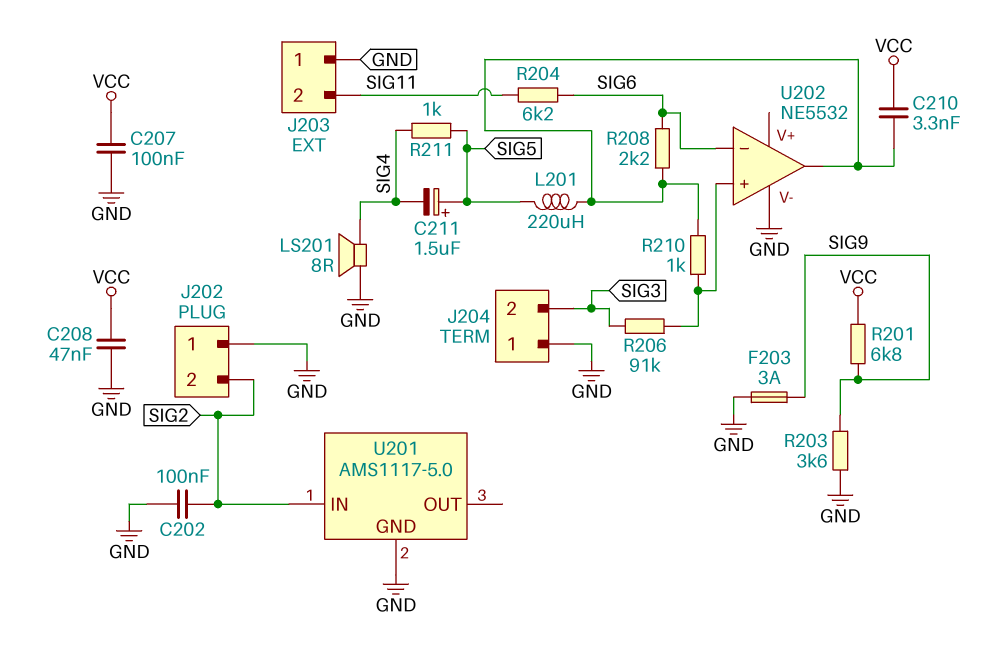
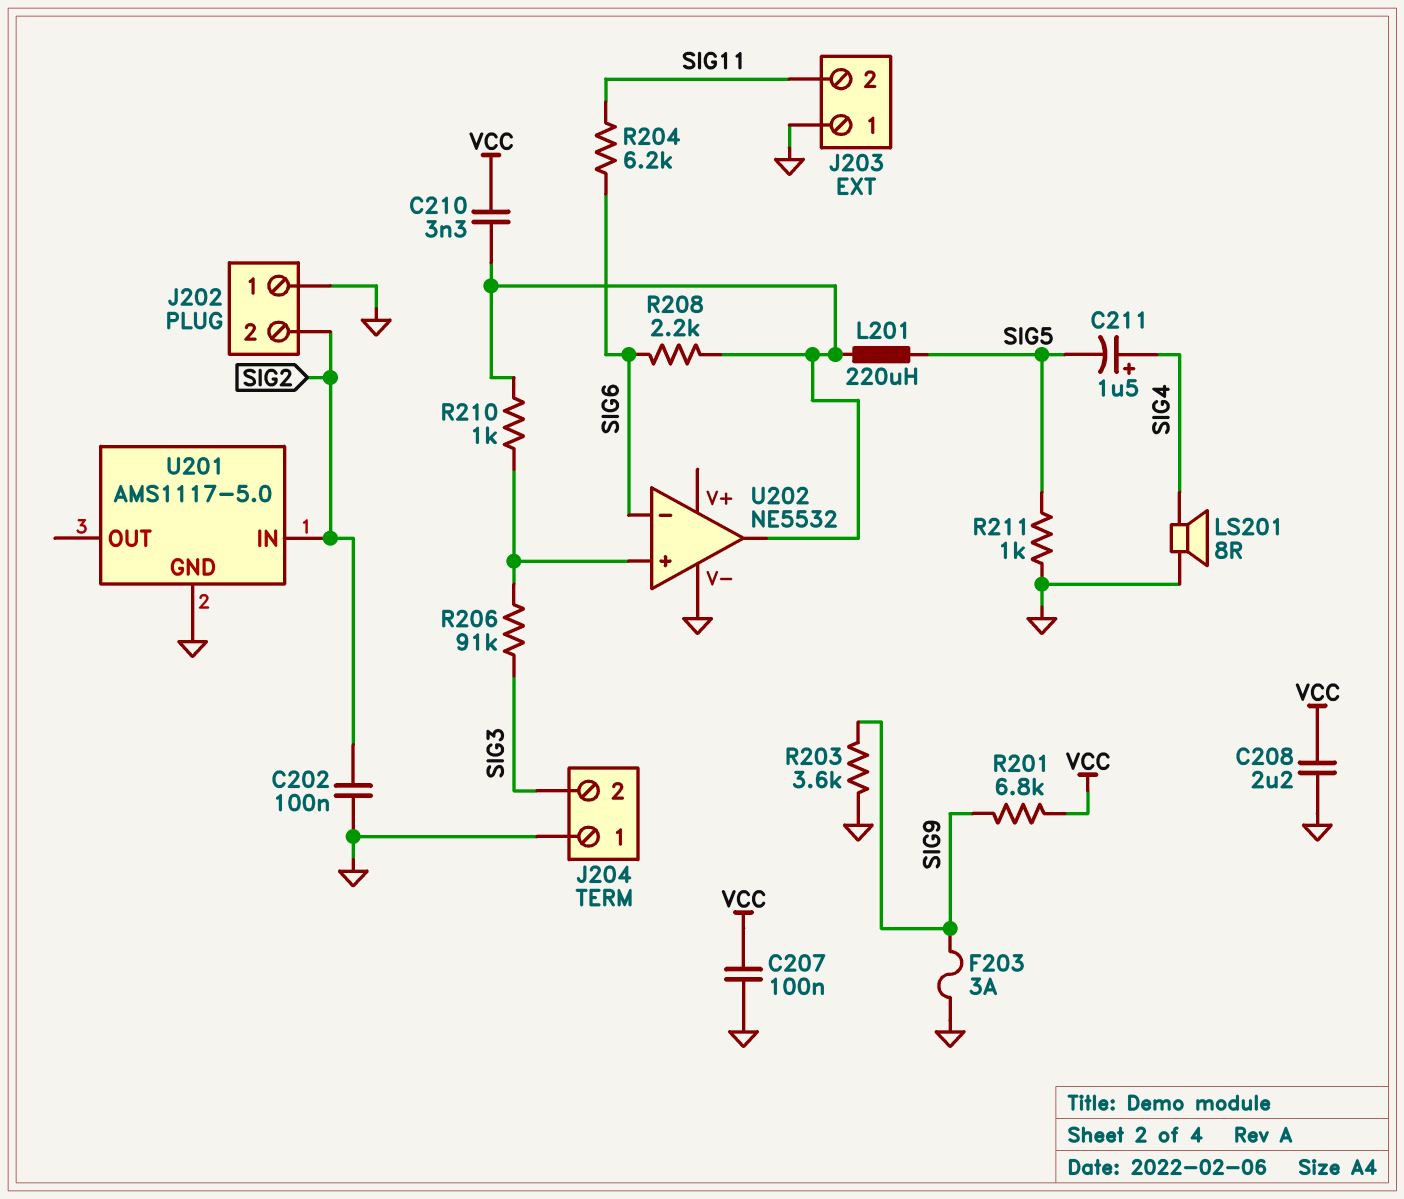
C208: 47nF (GND, VCC) -> 2.2uF (GND, VCC)
C211: 1.5uF (plus SIG5, minus SIG4) -> 1.5uF (plus SIG4, minus SIG5)
R211: 1k (SIG4, SIG5) -> 1k (GND, SIG5)

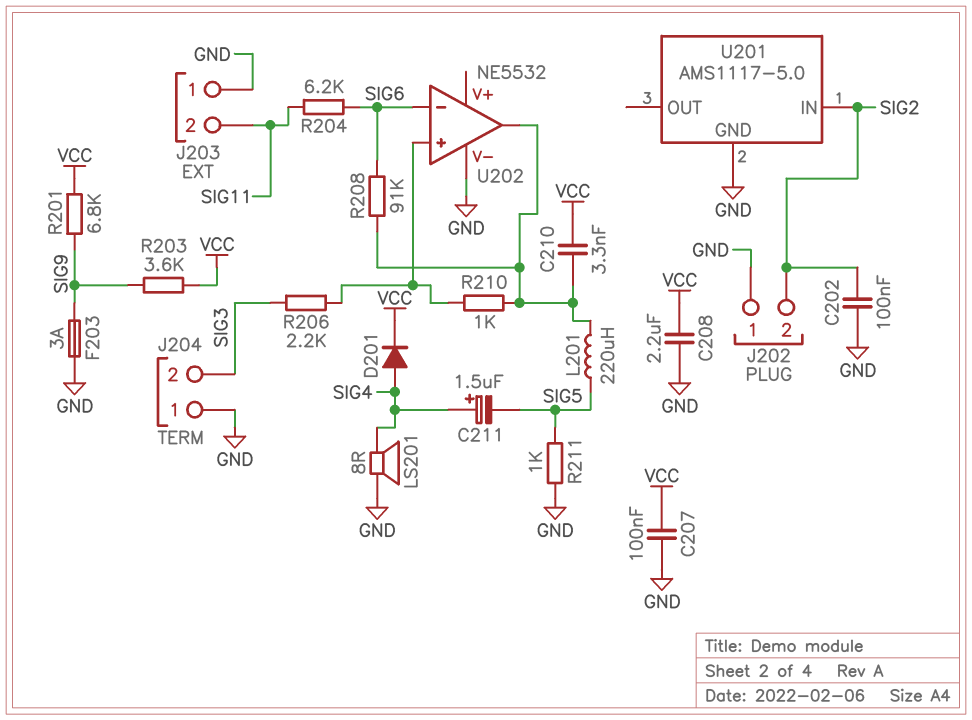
D201: none -> diode (A SIG4, K VCC)
R203: 3.6k (GND, SIG9) -> 3.6k (SIG9, VCC)
R206: 91k (SIG3, U202/in+) -> 2.2k (SIG3, U202/in+)
R208: 2.2k (SIG6, U202/out) -> 91k (SIG6, U202/out)

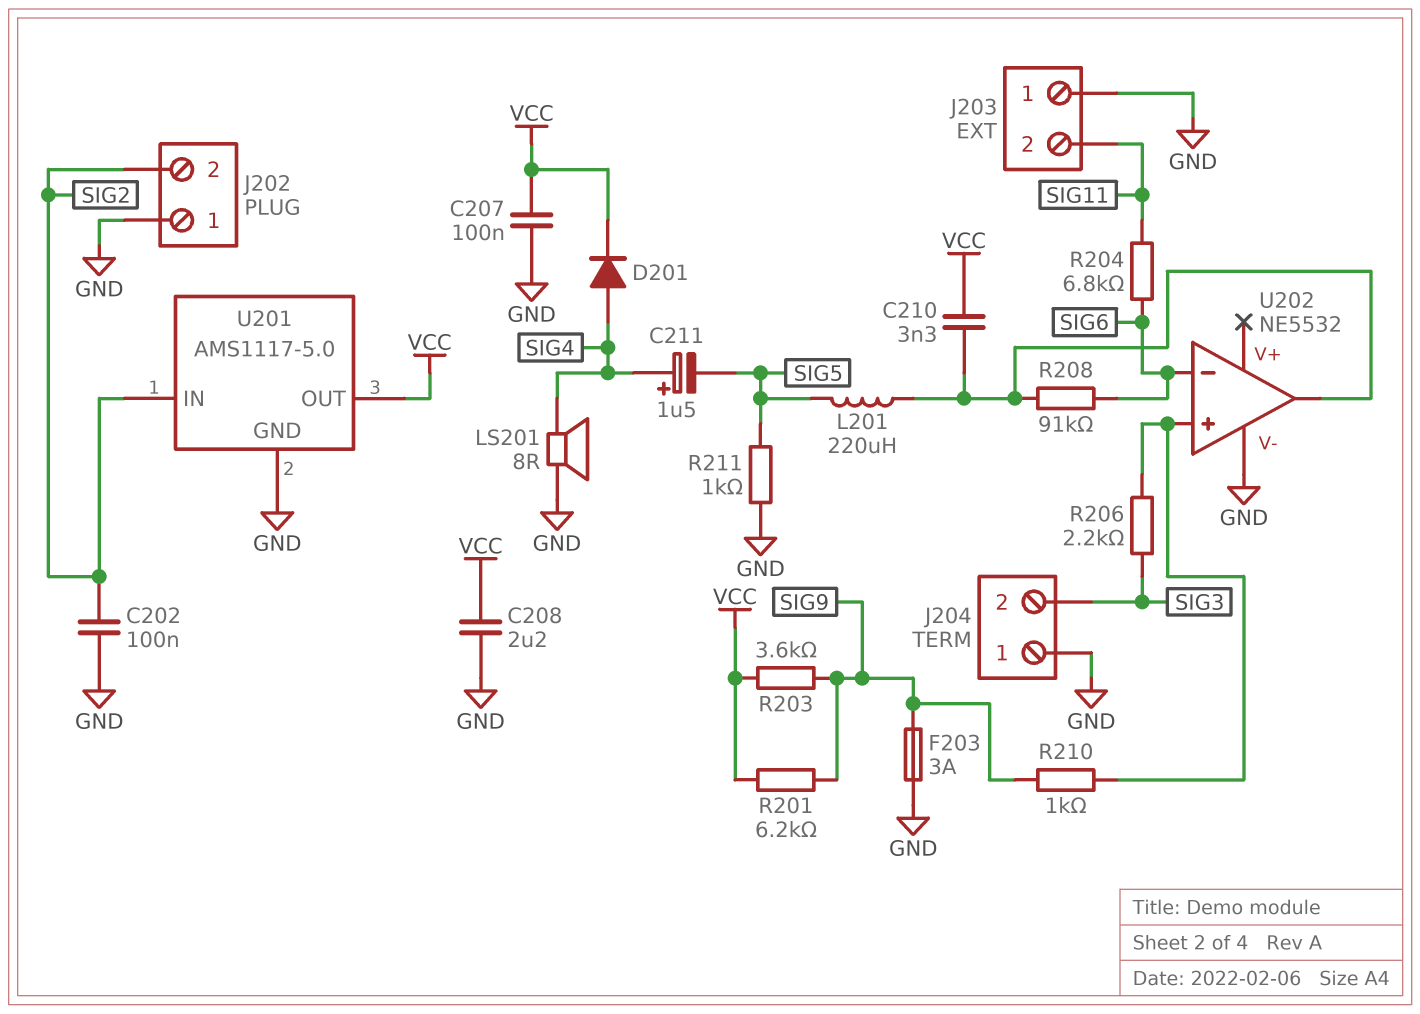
R201: 6.8k (SIG9, VCC) -> 6.2k (SIG9, VCC)
R204: 6.2k (SIG6, SIG11) -> 6.8k (SIG6, SIG11)
R210: 1k (U202/in+, U202/out) -> 1k (SIG9, U202/in+)
U201 pin OUT: none -> VCC

